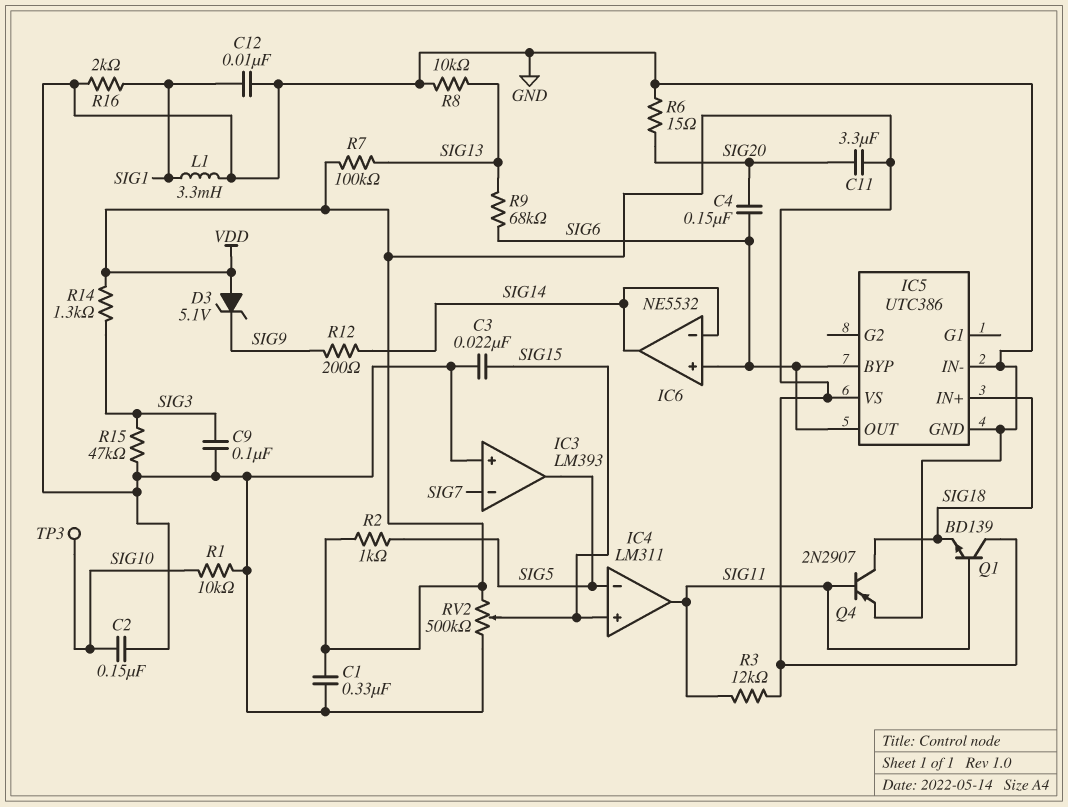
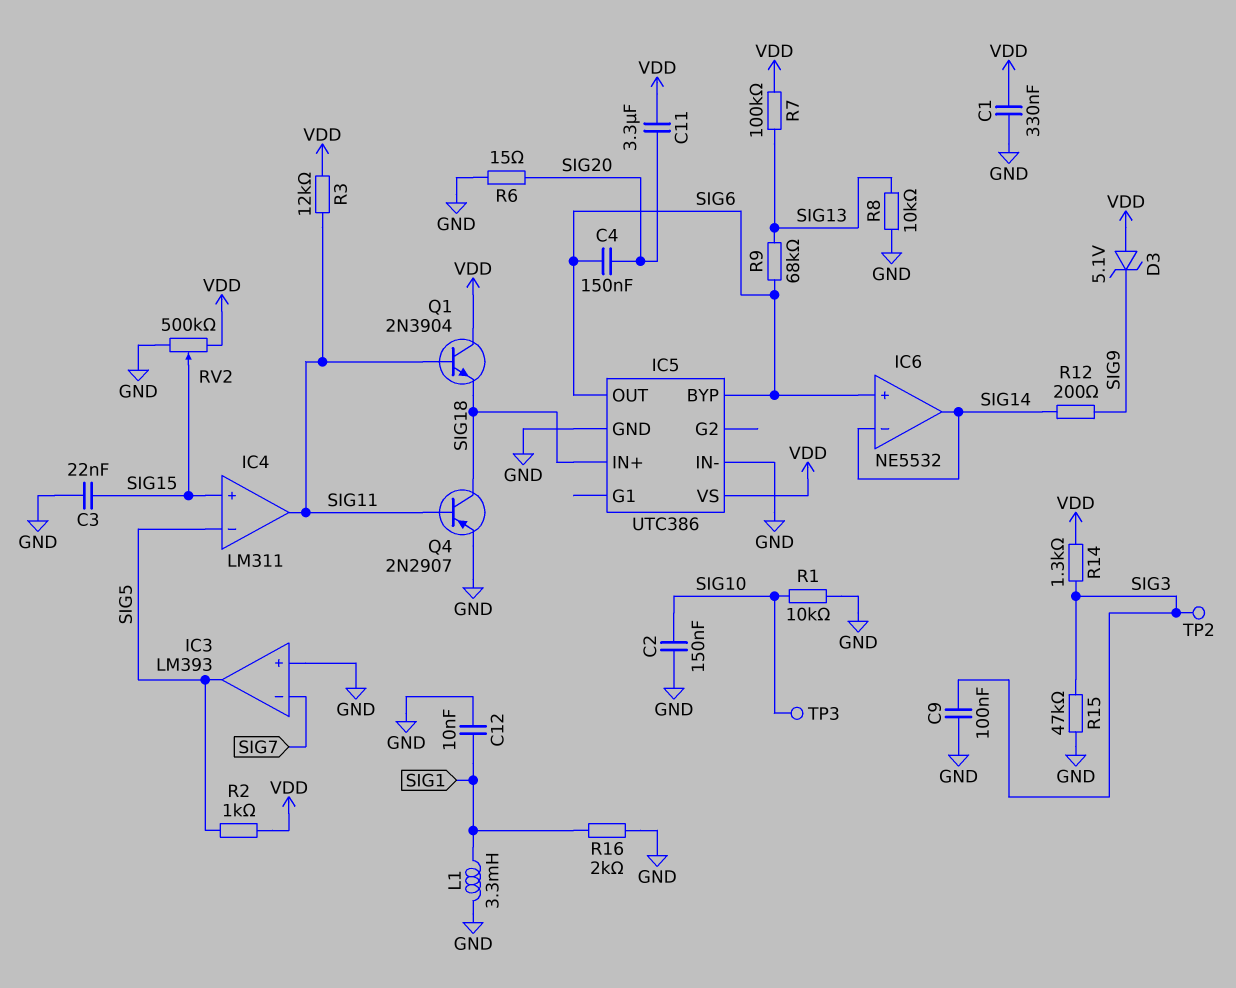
Q1: NPN BD139 (B SIG11, C VDD, E SIG18) -> NPN 2N3904 (B SIG11, C VDD, E SIG18)
TP2: none -> test point (SIG3)

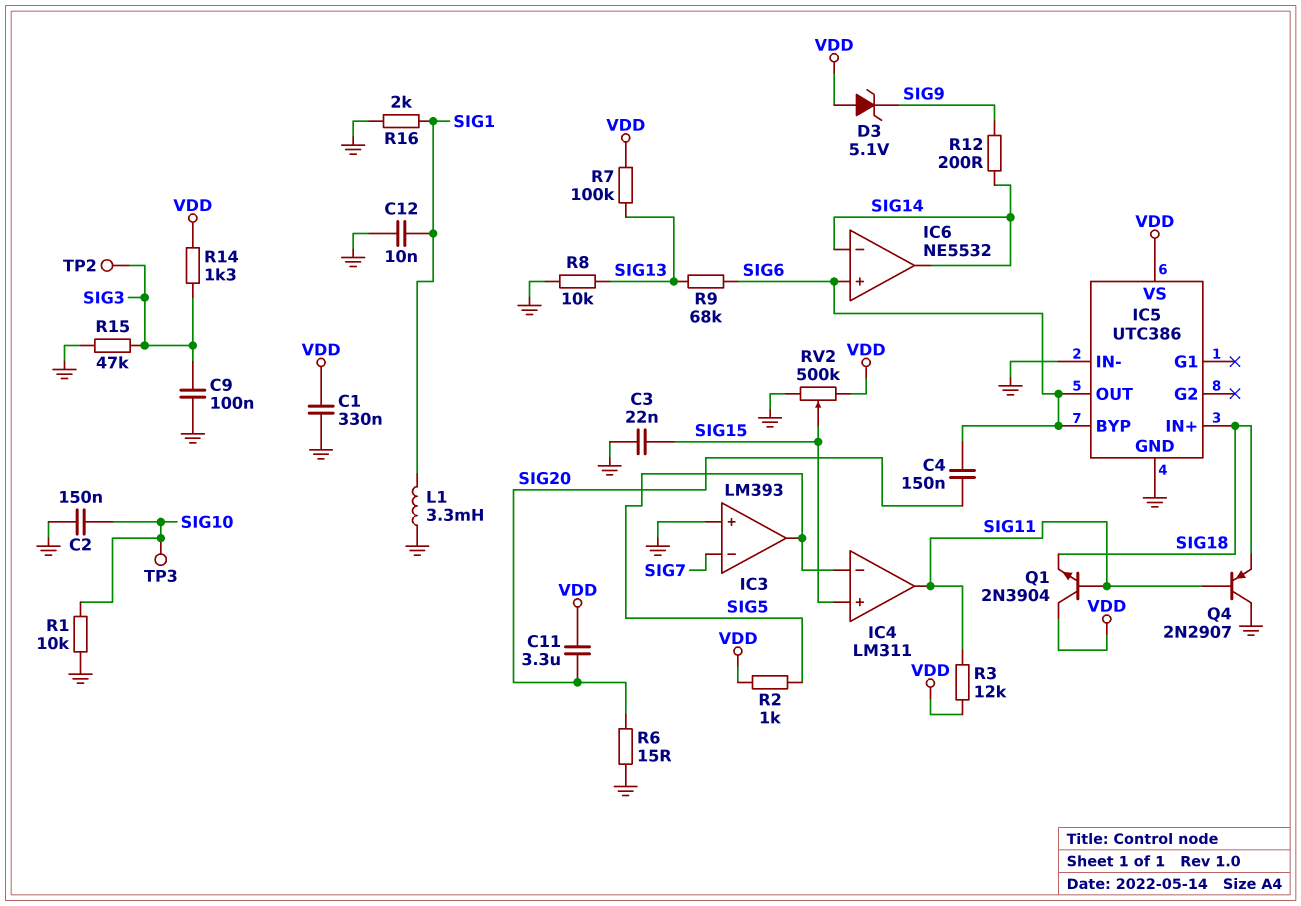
Q4: PNP 2N2907 (B SIG11, C SIG18, E GND) -> PNP 2N2907 (B SIG11, C GND, E SIG18)

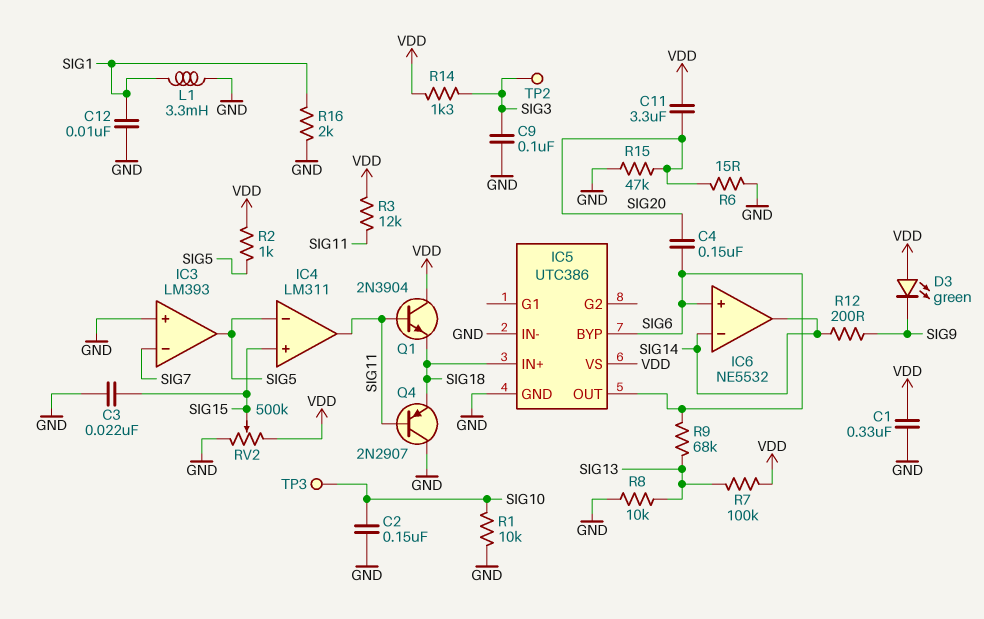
D3: zener 5.1V (A VDD, K SIG9) -> LED green (A VDD, K SIG9)
R15: 47k (GND, SIG3) -> 47k (GND, SIG20)

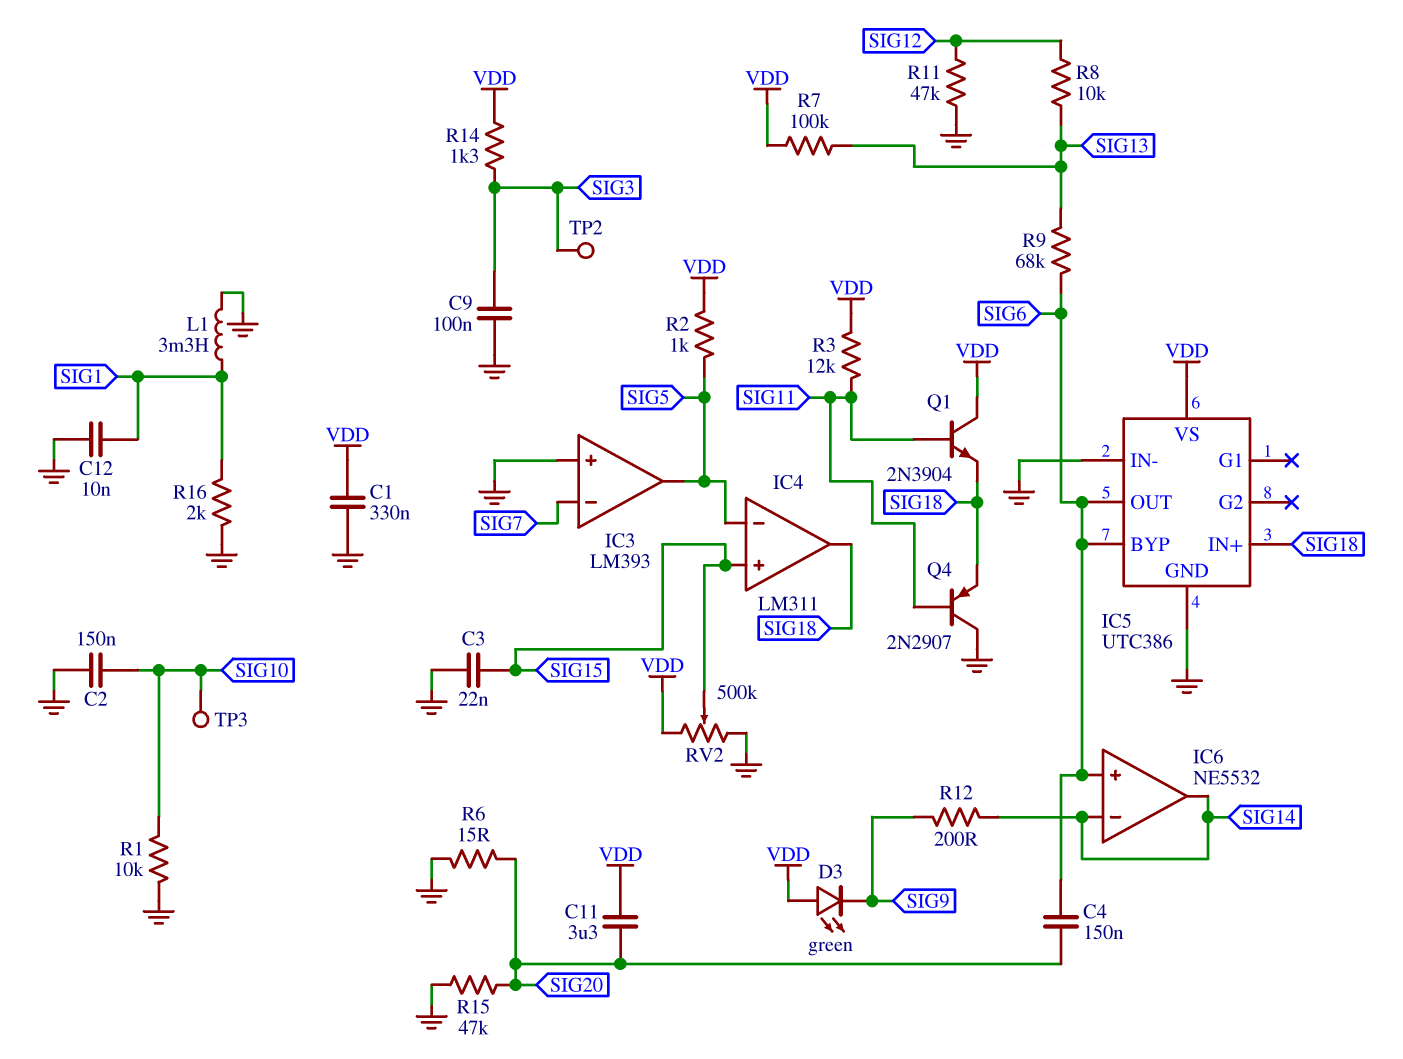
IC4 pin out: SIG11 -> SIG18
R8: 10k (GND, SIG13) -> 10k (SIG12, SIG13)
R11: none -> 47k (GND, SIG12)

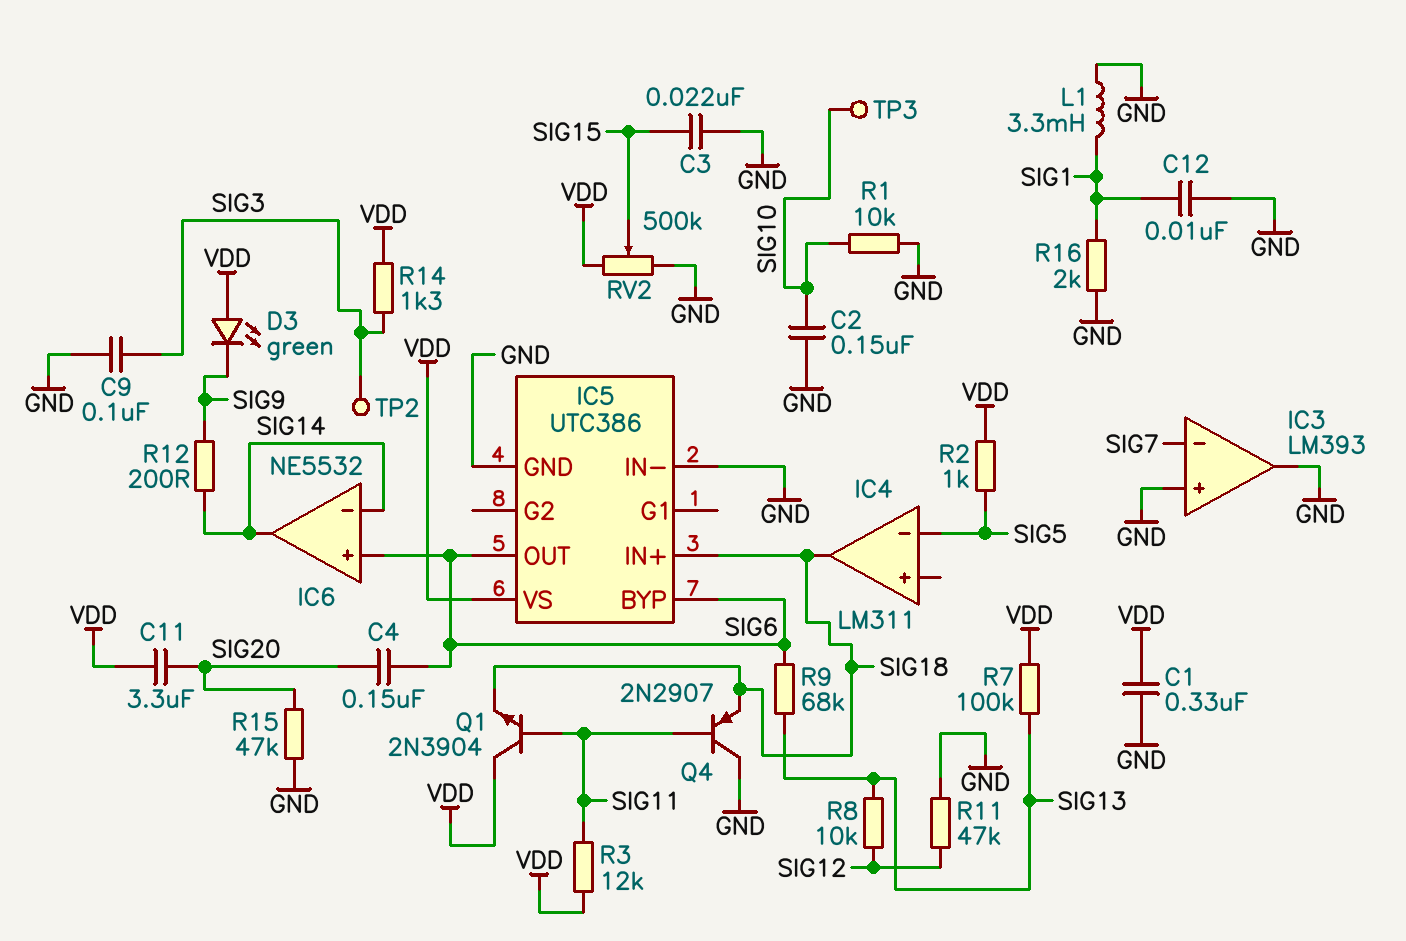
IC3 pin out: SIG5 -> GND
IC4 pin in+: SIG15 -> none
R6: 15 (GND, SIG20) -> none

